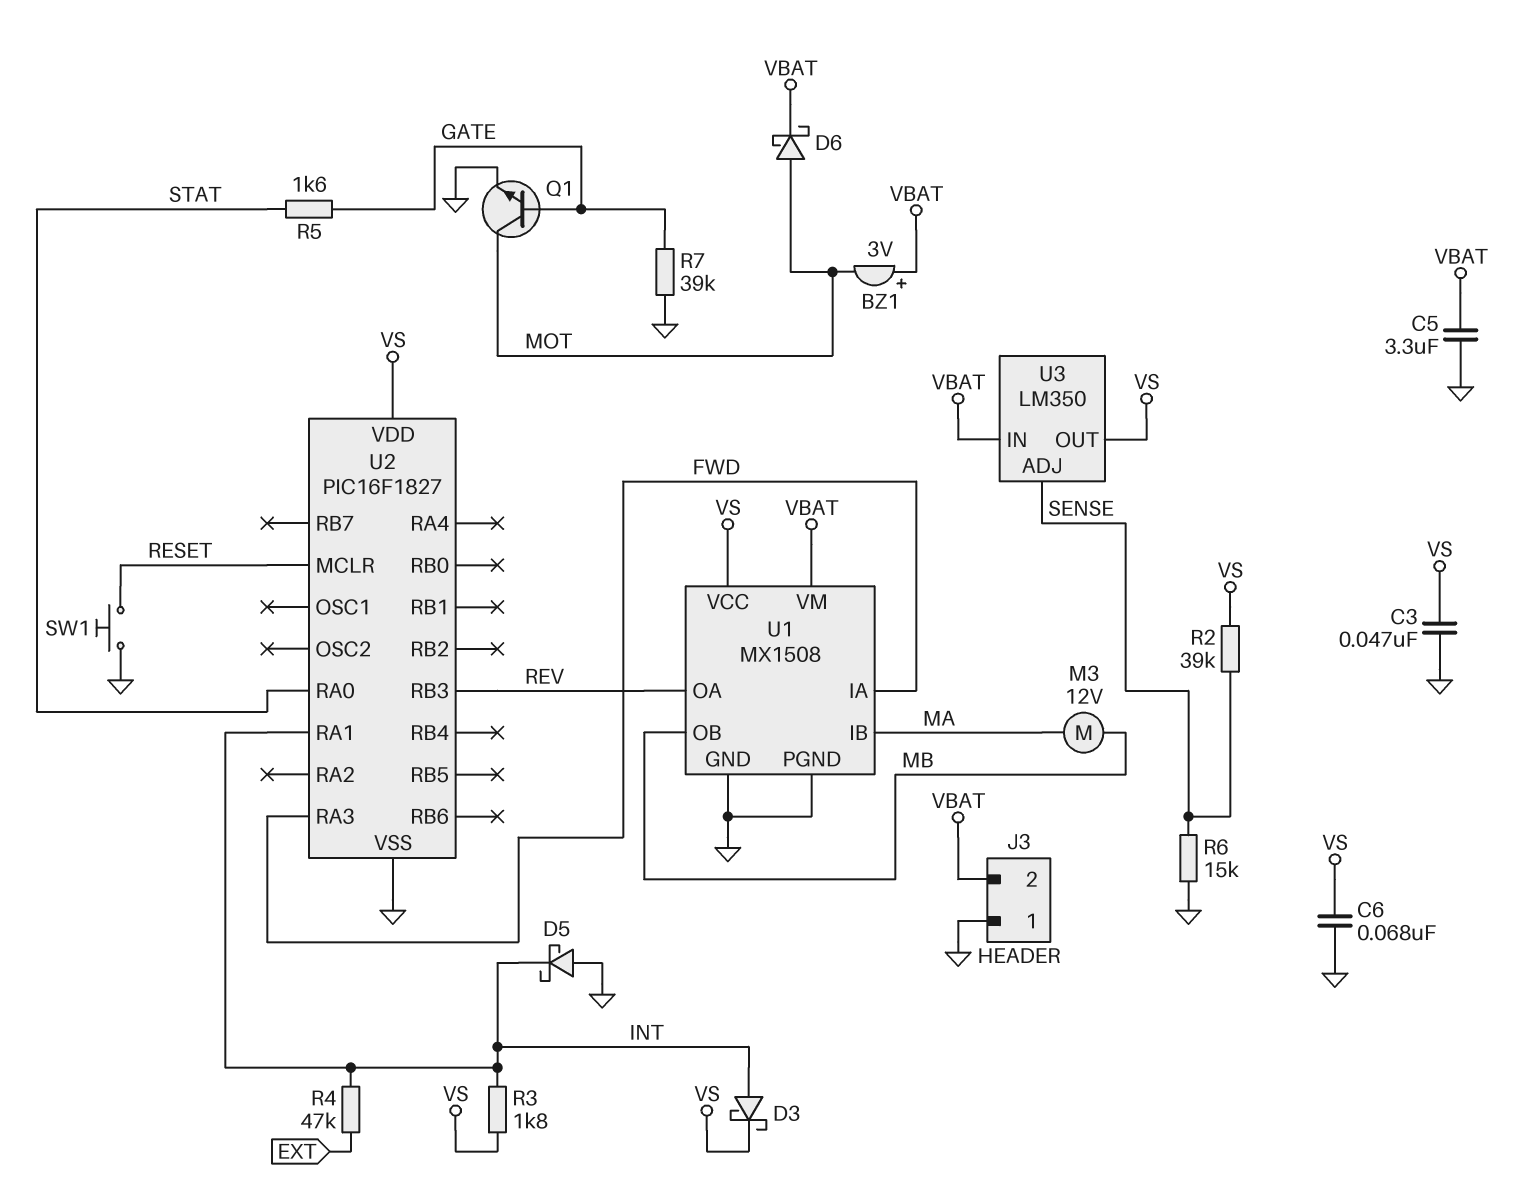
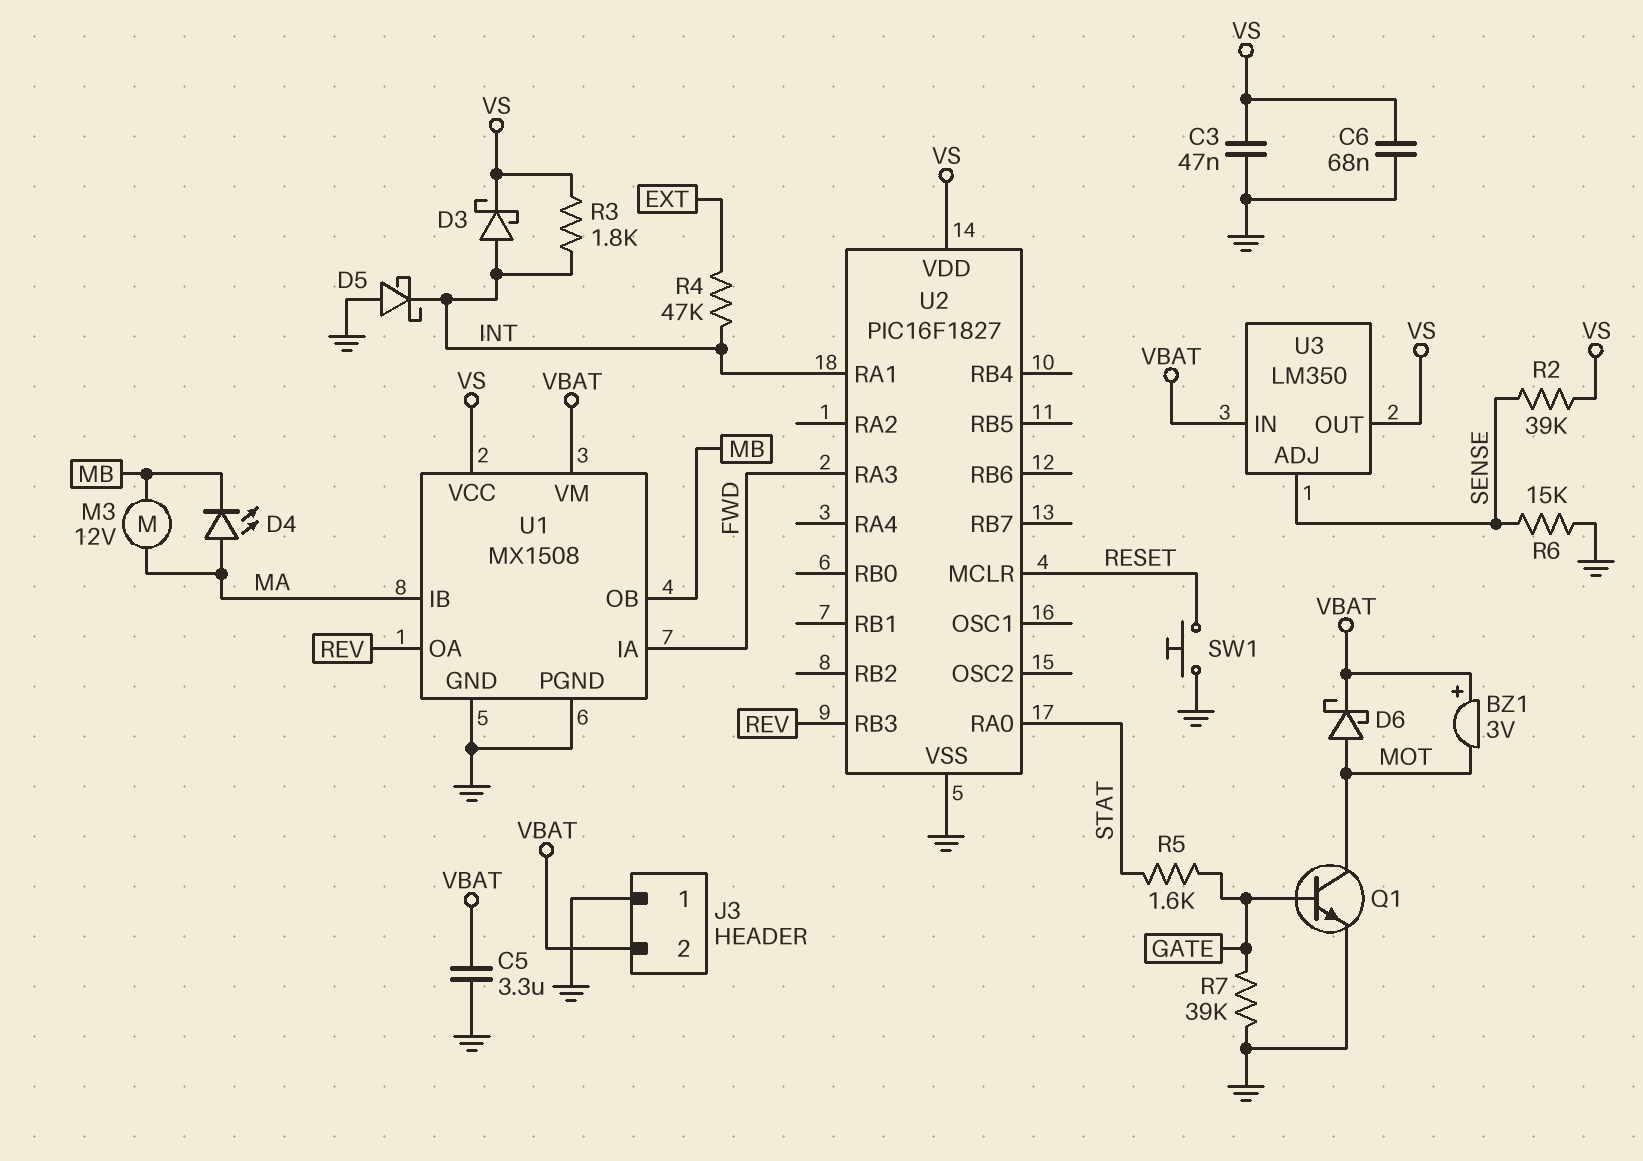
D4: none -> LED (A MA, K MB)

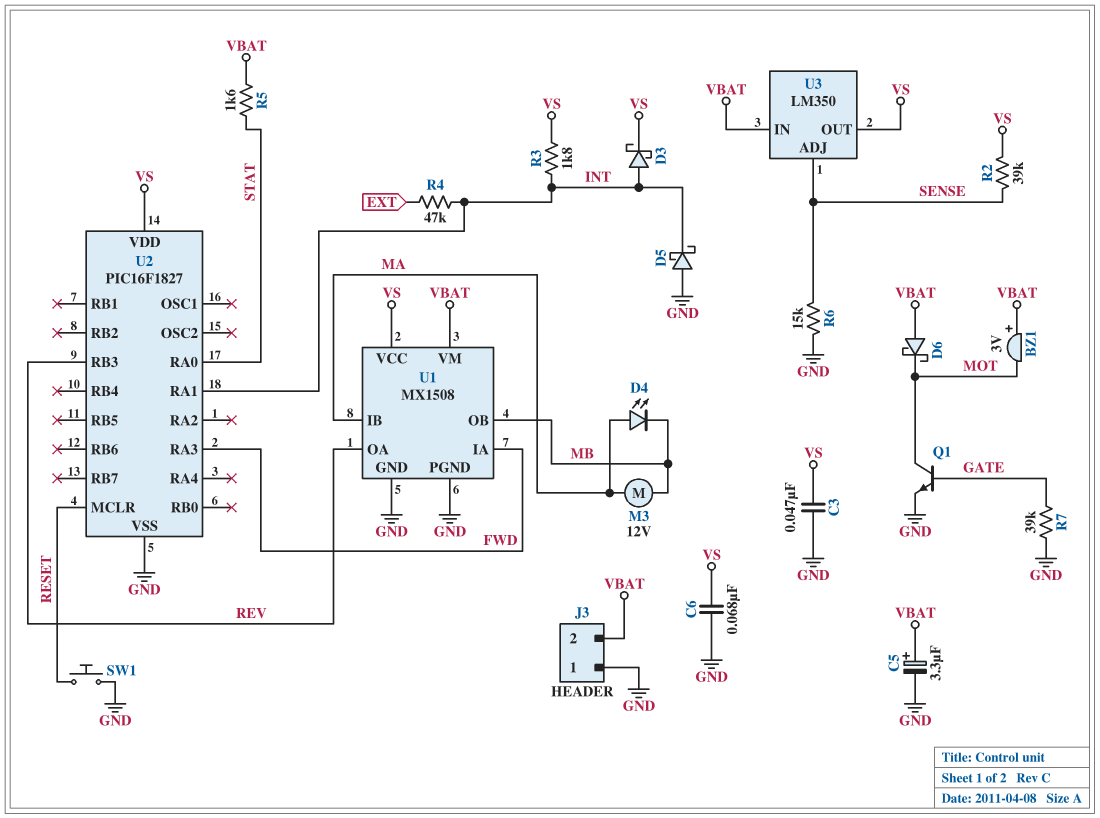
C5: 3.3uF (GND, VBAT) -> 3.3uF (plus VBAT, minus GND)
D6: schottky (A MOT, K VBAT) -> schottky (A VBAT, K MOT)
R5: 1.6k (GATE, STAT) -> 1.6k (STAT, VBAT)

